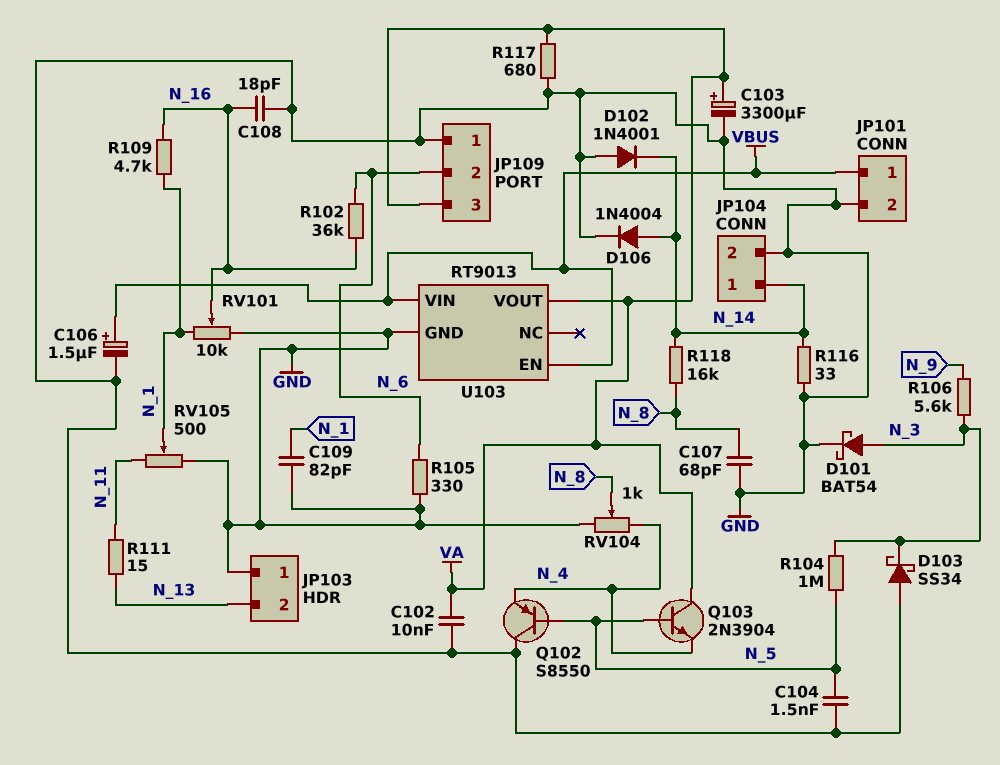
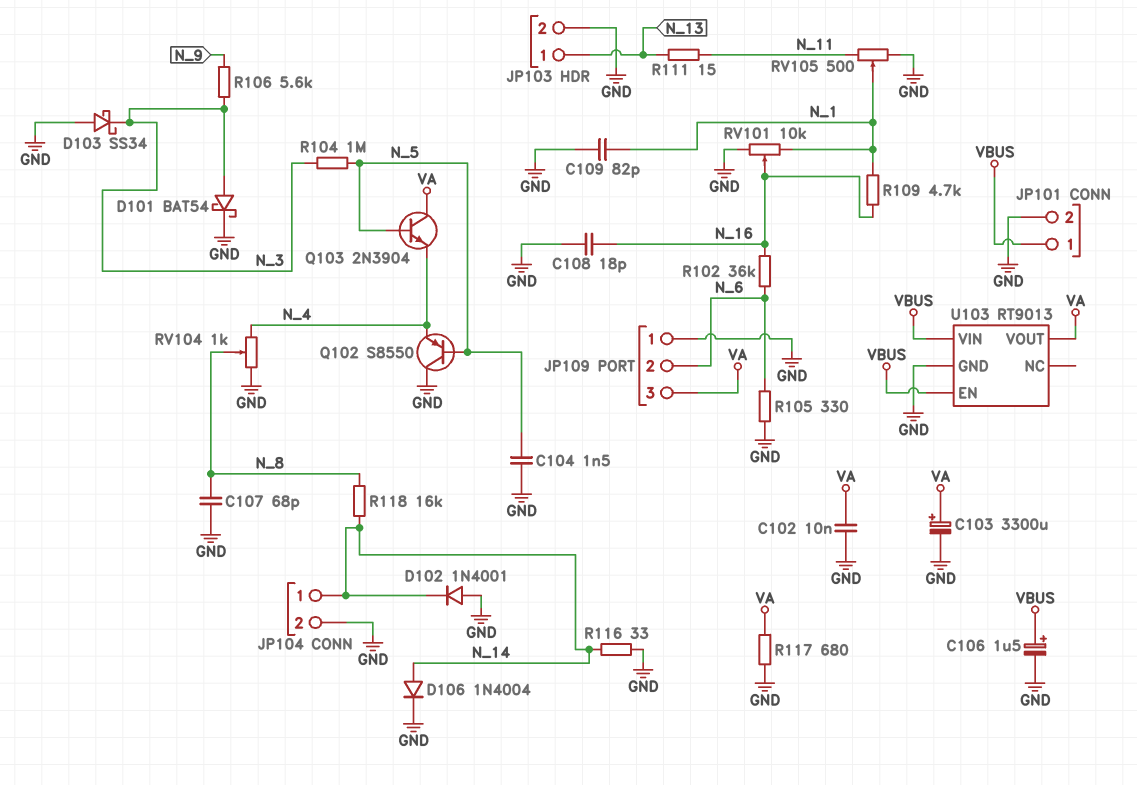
JP103 pin 1: GND -> N_13
JP103 pin 2: N_13 -> GND

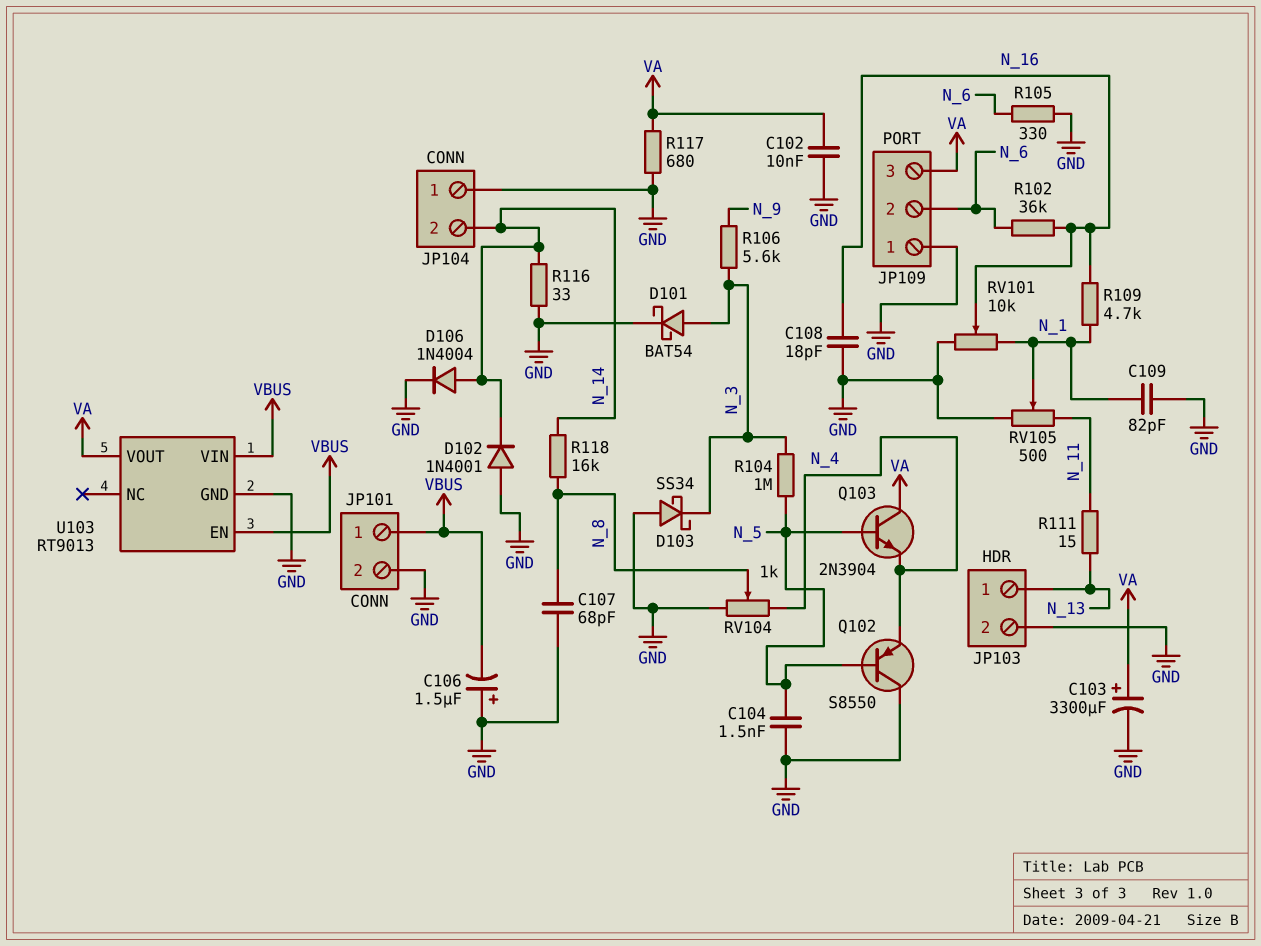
C106: 1.5uF (plus VBUS, minus GND) -> 1.5uF (plus GND, minus VBUS)
JP104 pin 1: N_14 -> GND
JP104 pin 2: GND -> N_14

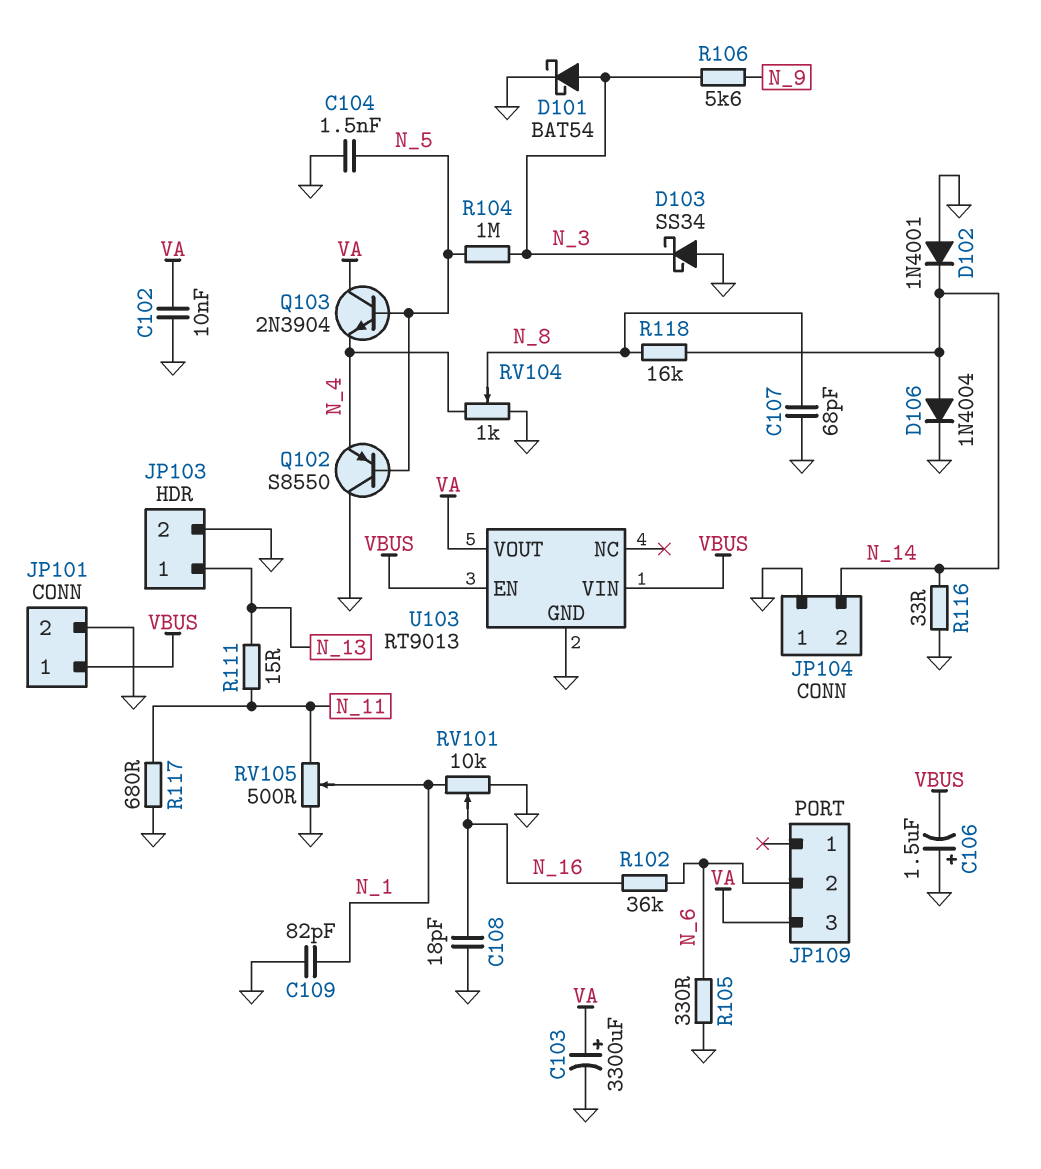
JP109 pin 1: GND -> none
R109: 4.7k (N_1, N_16) -> none
R117: 680 (GND, VA) -> 680 (GND, N_11)

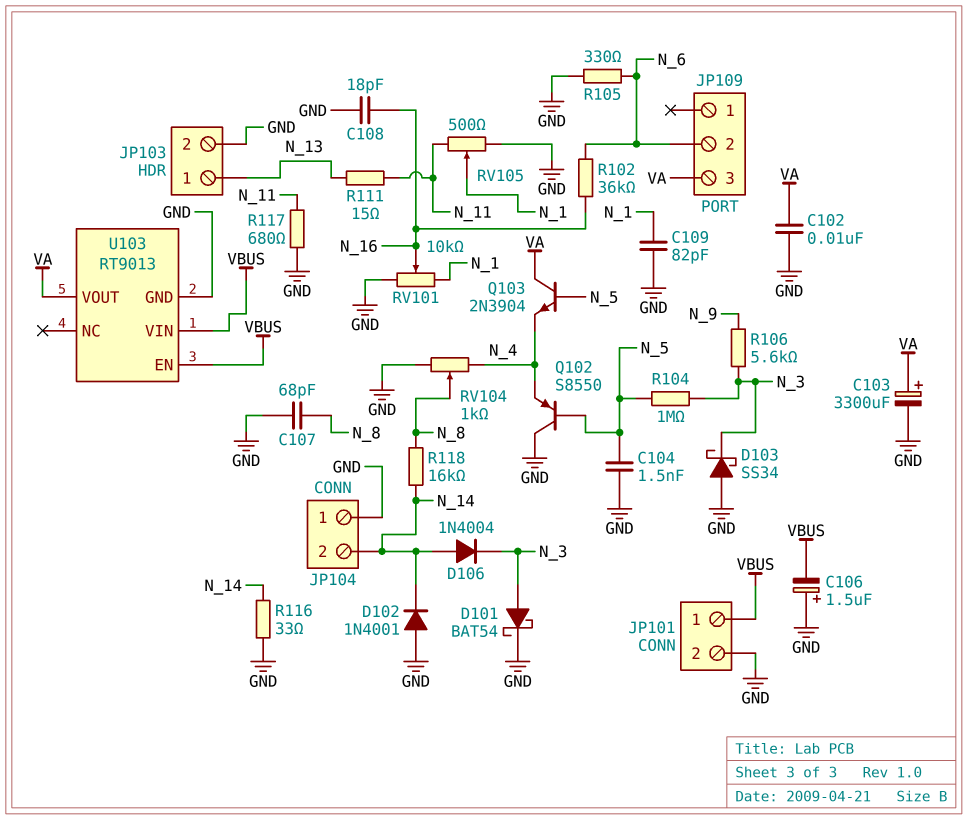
D106: diode 1N4004 (A N_14, K GND) -> diode 1N4004 (A N_14, K N_3)

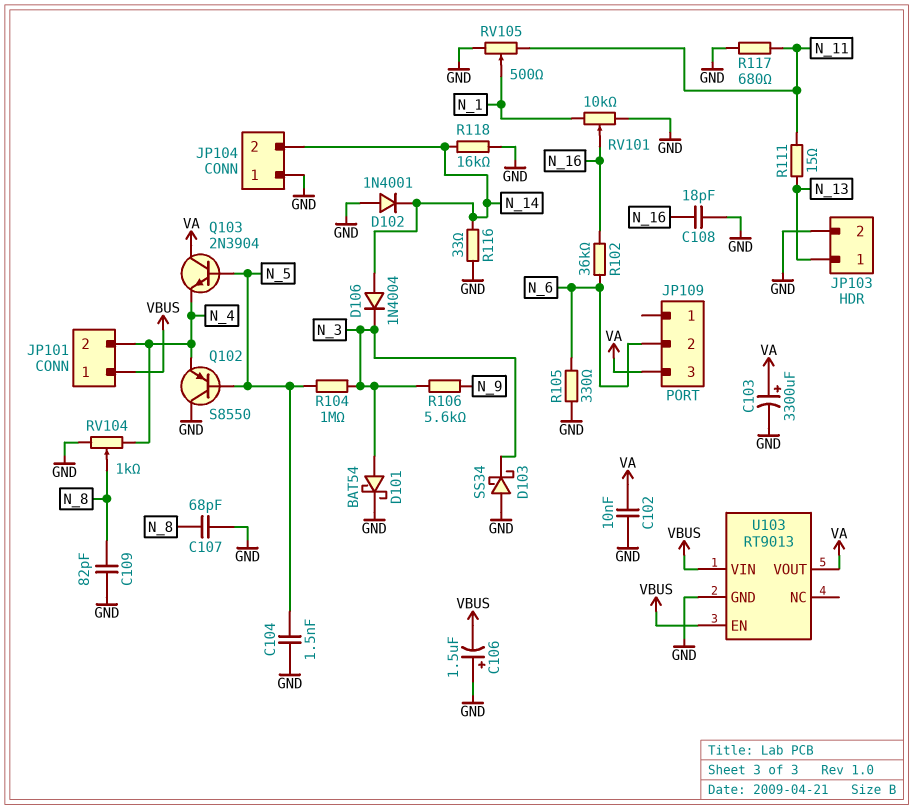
C109: 82pF (GND, N_1) -> 82pF (GND, N_8)
JP101 pin 2: GND -> N_4
R118: 16k (N_8, N_14) -> 16k (GND, N_14)

